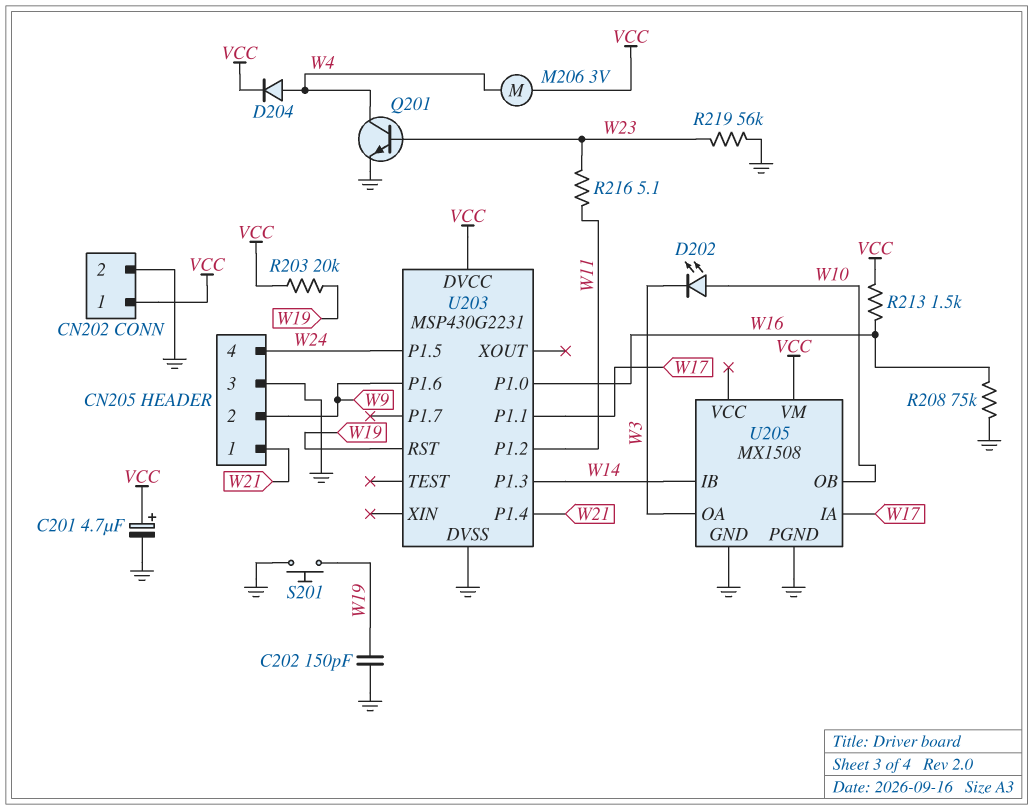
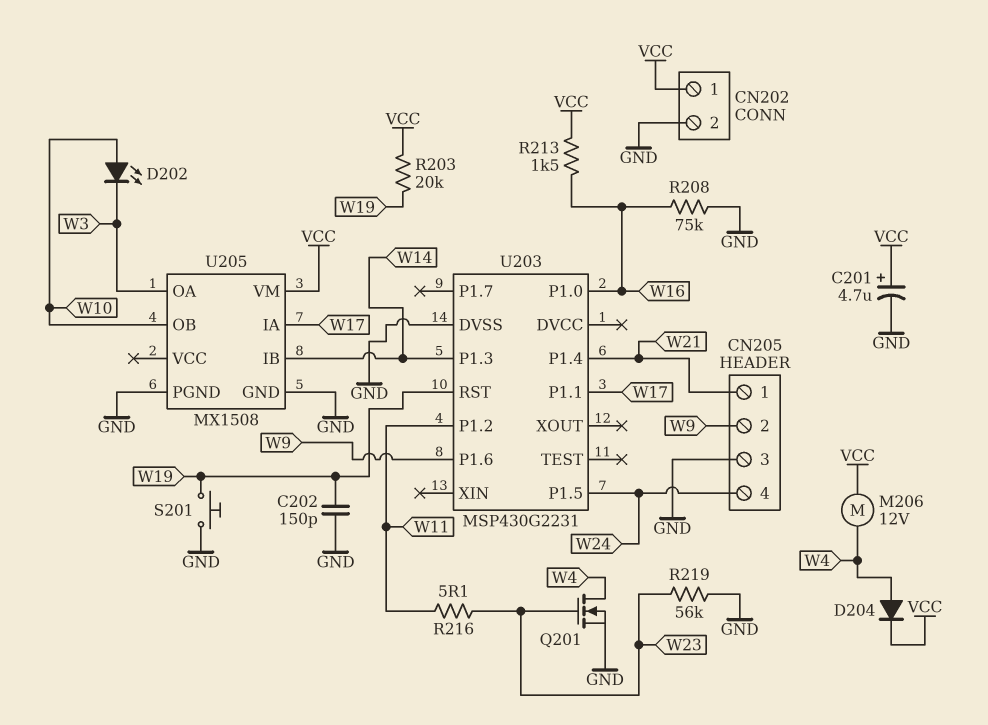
M206: motor 3V (VCC, W4) -> motor 12V (VCC, W4)
Q201: NPN (B W23, C W4, E GND) -> NMOS (G W23, D W4, S GND)
U203 pin DVCC: VCC -> none

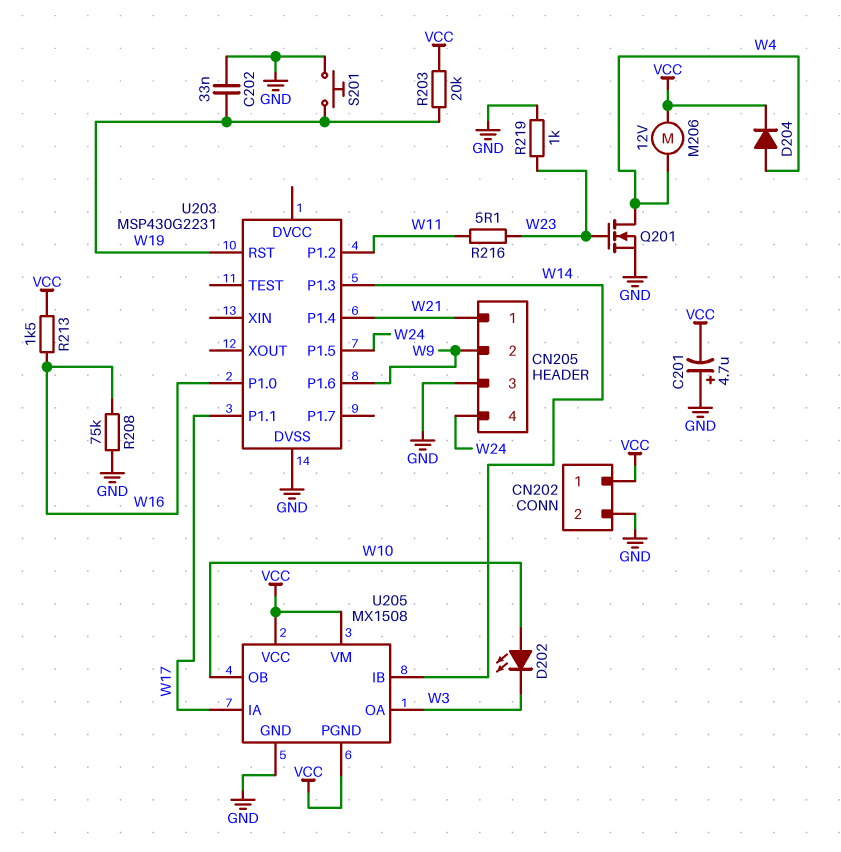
C201: 4.7uF (plus VCC, minus GND) -> 4.7uF (plus GND, minus VCC)
C202: 150pF (GND, W19) -> 33nF (GND, W19)
R219: 56k (GND, W23) -> 1k (GND, W23)
U205 pin PGND: GND -> VCC
U205 pin VCC: none -> VCC

